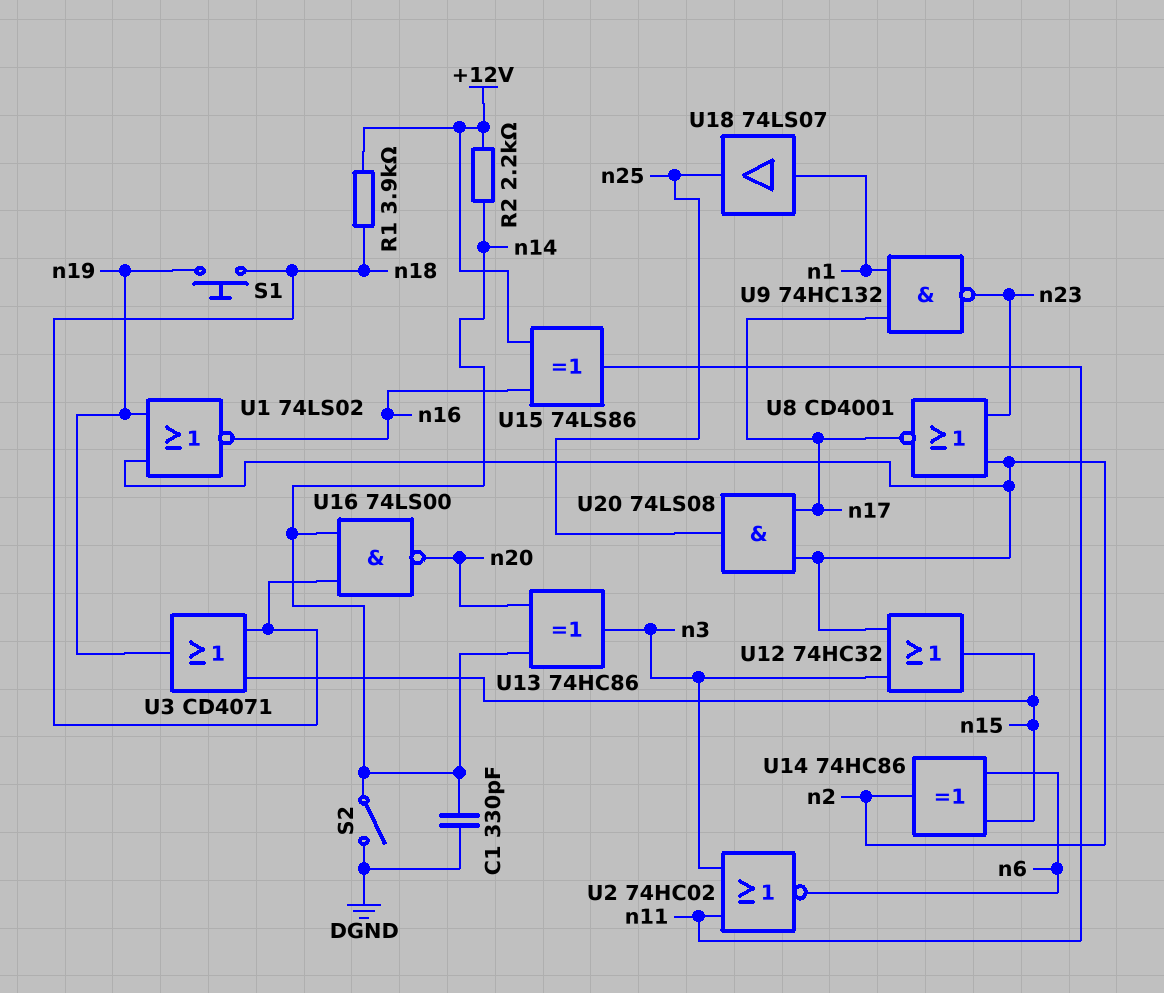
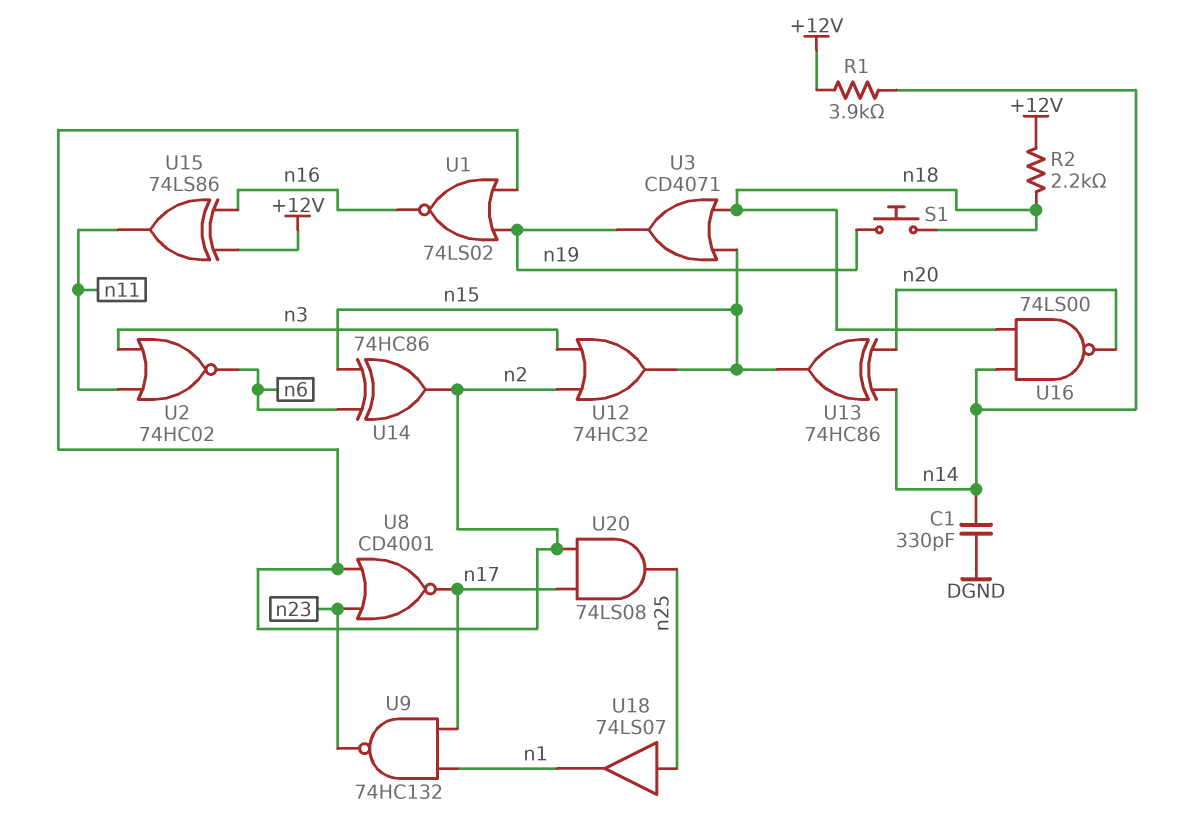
R1: 3.9k (+12V, n18) -> 3.9k (+12V, n14)
R2: 2.2k (+12V, n14) -> 2.2k (+12V, n18)
S2: switch (DGND, n14) -> none
U13: XOR 74HC86 (in n14, in n20, out n3) -> XOR 74HC86 (in n14, in n20, out n15)
U18: buffer 74LS07 (in n1, out n25) -> buffer 74LS07 (in n25, out n1)

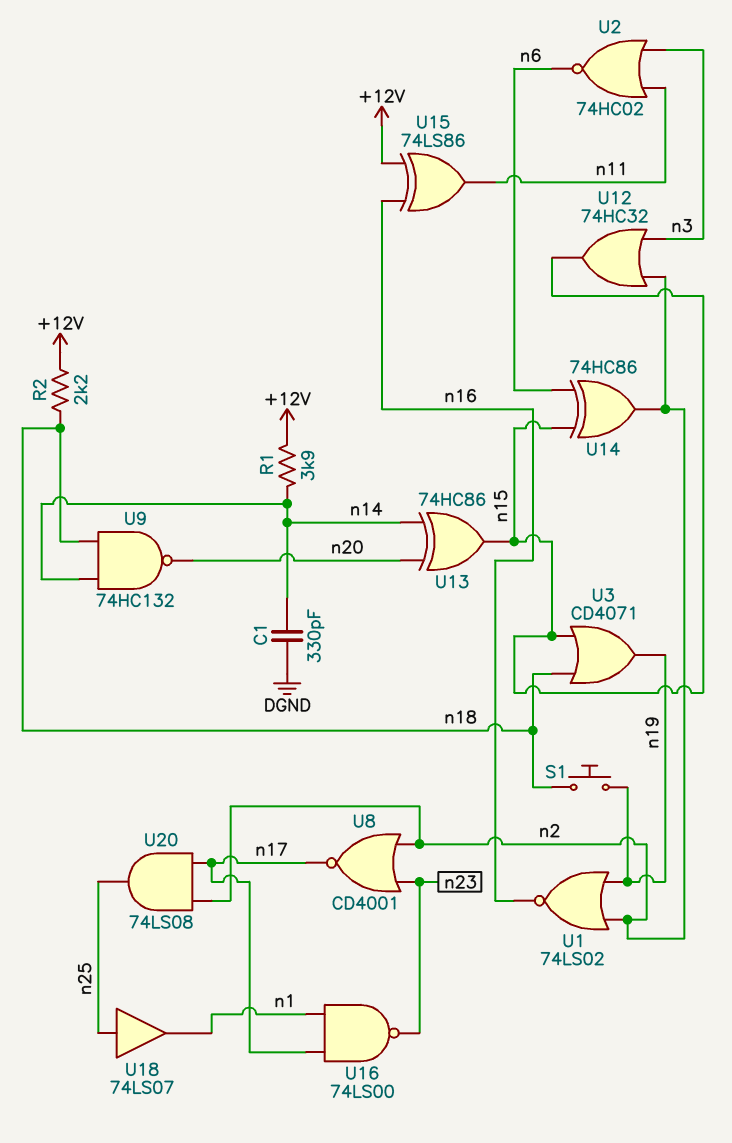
U9: NAND 74HC132 (in n1, in n17, out n23) -> NAND 74HC132 (in n14, in n18, out n20)
U16: NAND 74LS00 (in n14, in n18, out n20) -> NAND 74LS00 (in n1, in n17, out n23)

